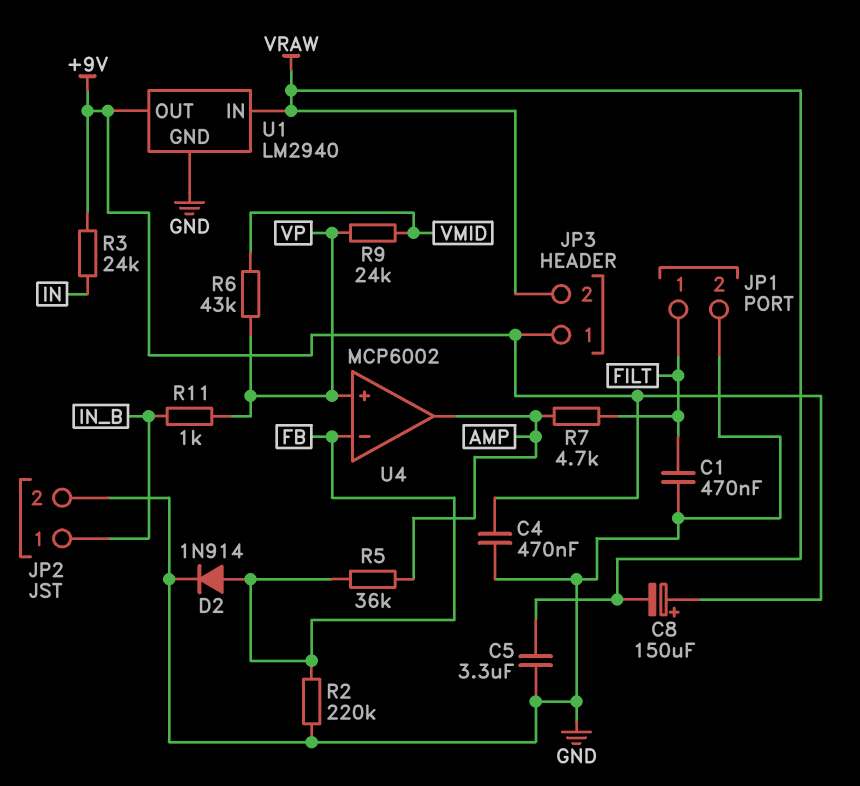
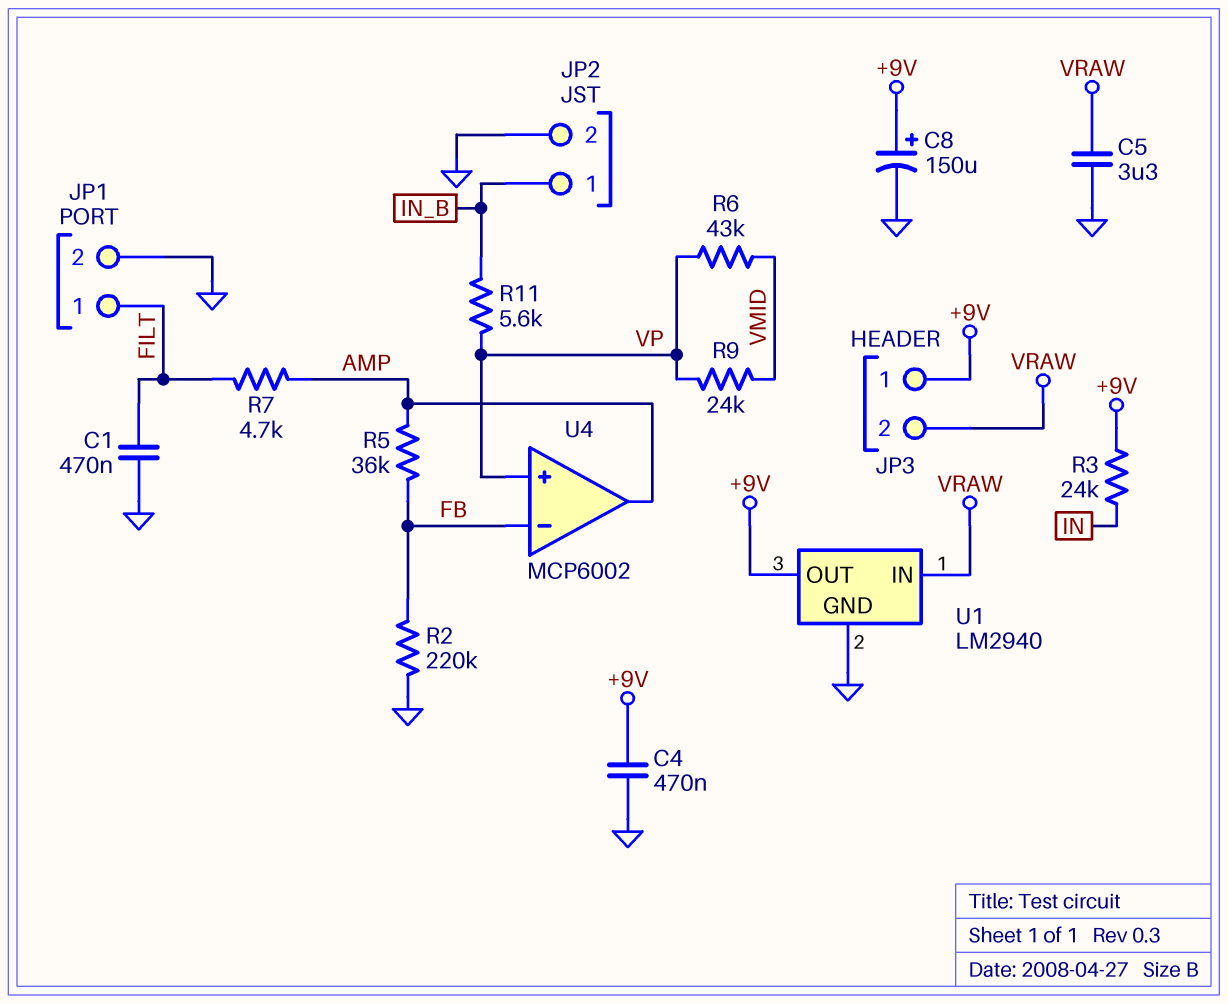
C8: 150uF (plus +9V, minus VRAW) -> 150uF (plus +9V, minus GND)
D2: diode 1N914 (A FB, K GND) -> none
R11: 1k (IN_B, VP) -> 5.6k (IN_B, VP)

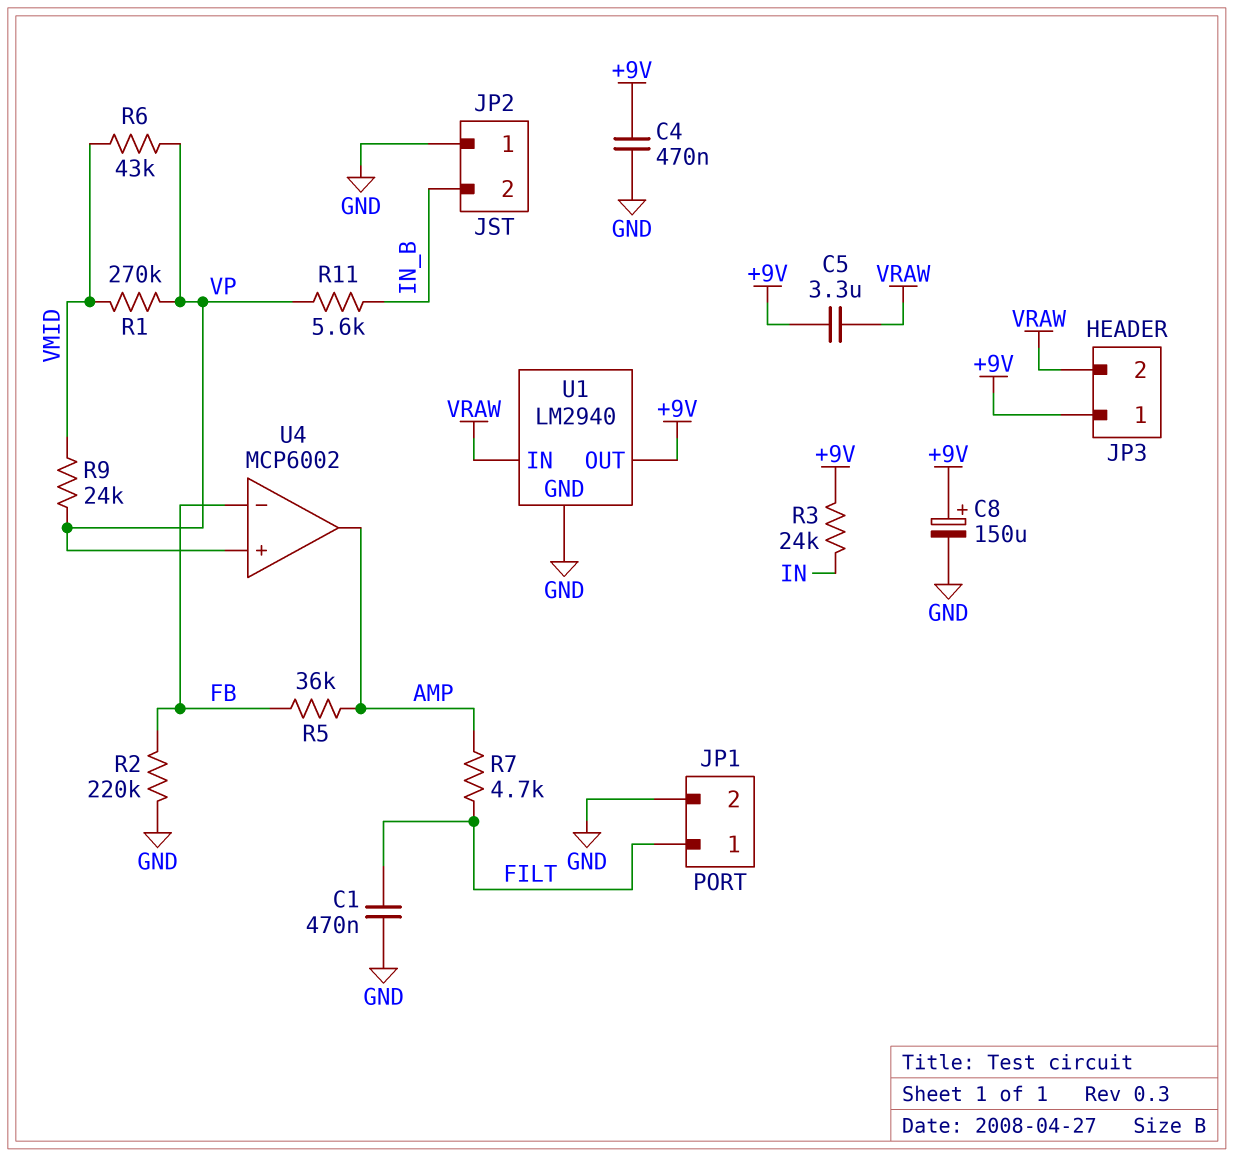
C5: 3.3uF (GND, VRAW) -> 3.3uF (+9V, VRAW)
JP2 pin 1: IN_B -> GND
JP2 pin 2: GND -> IN_B
R1: none -> 270k (VMID, VP)

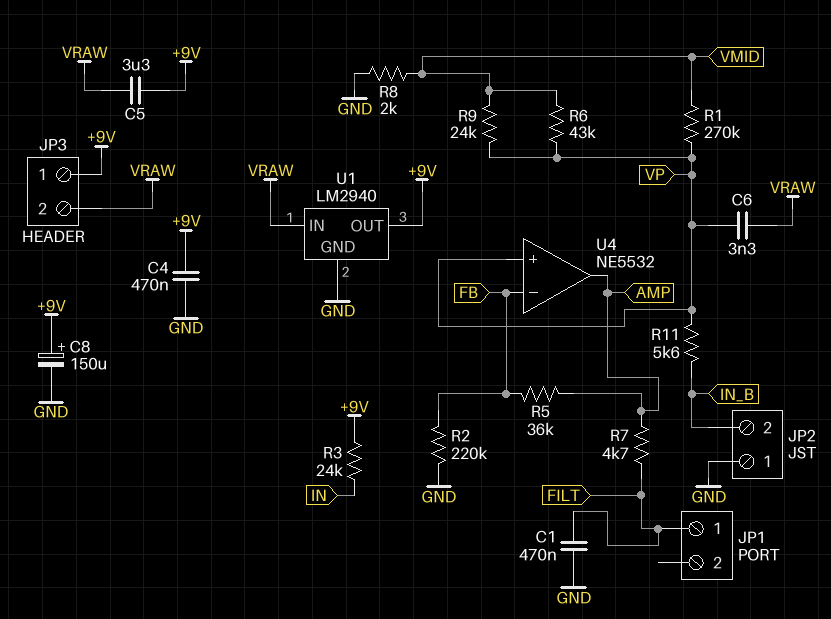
C6: none -> 3.3nF (VP, VRAW)
JP1 pin 2: GND -> none
R8: none -> 2k (GND, VMID)
U4: MCP6002 -> NE5532

